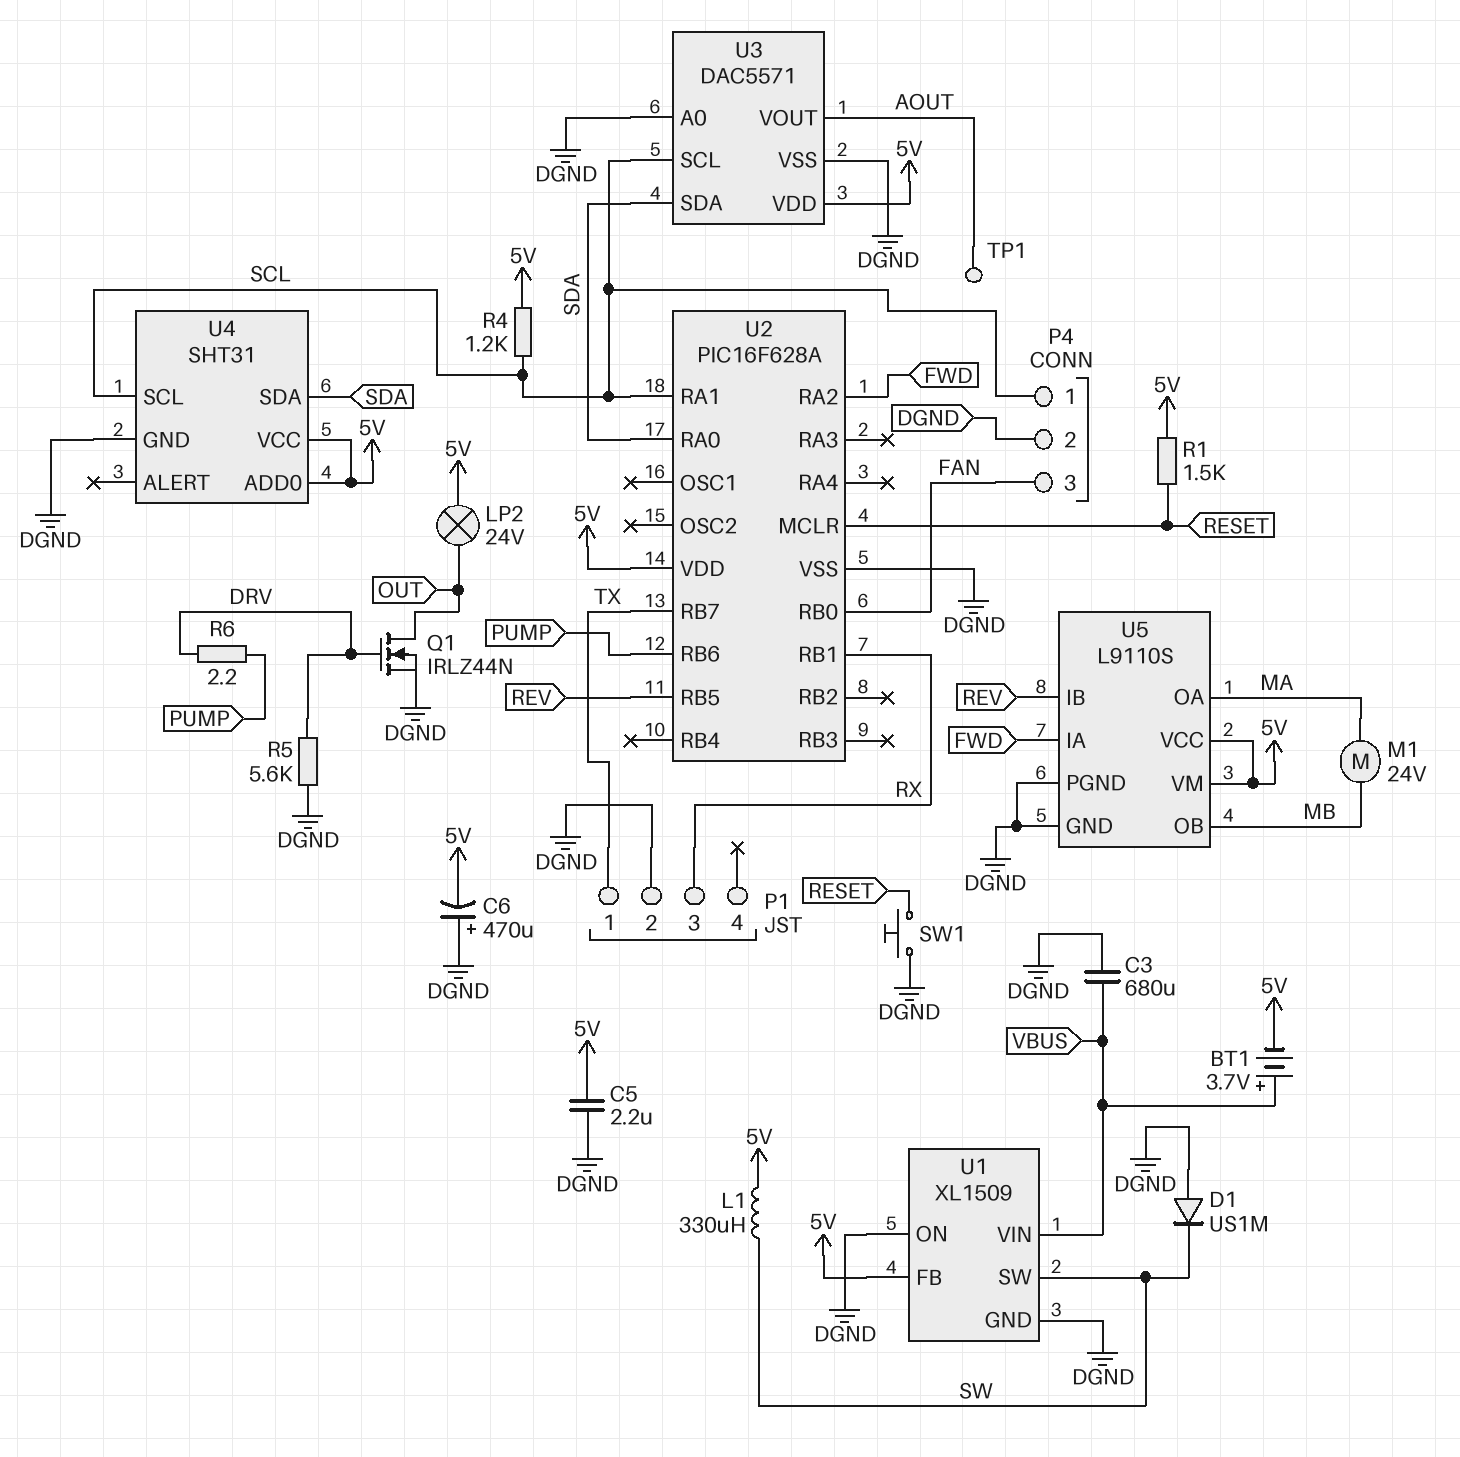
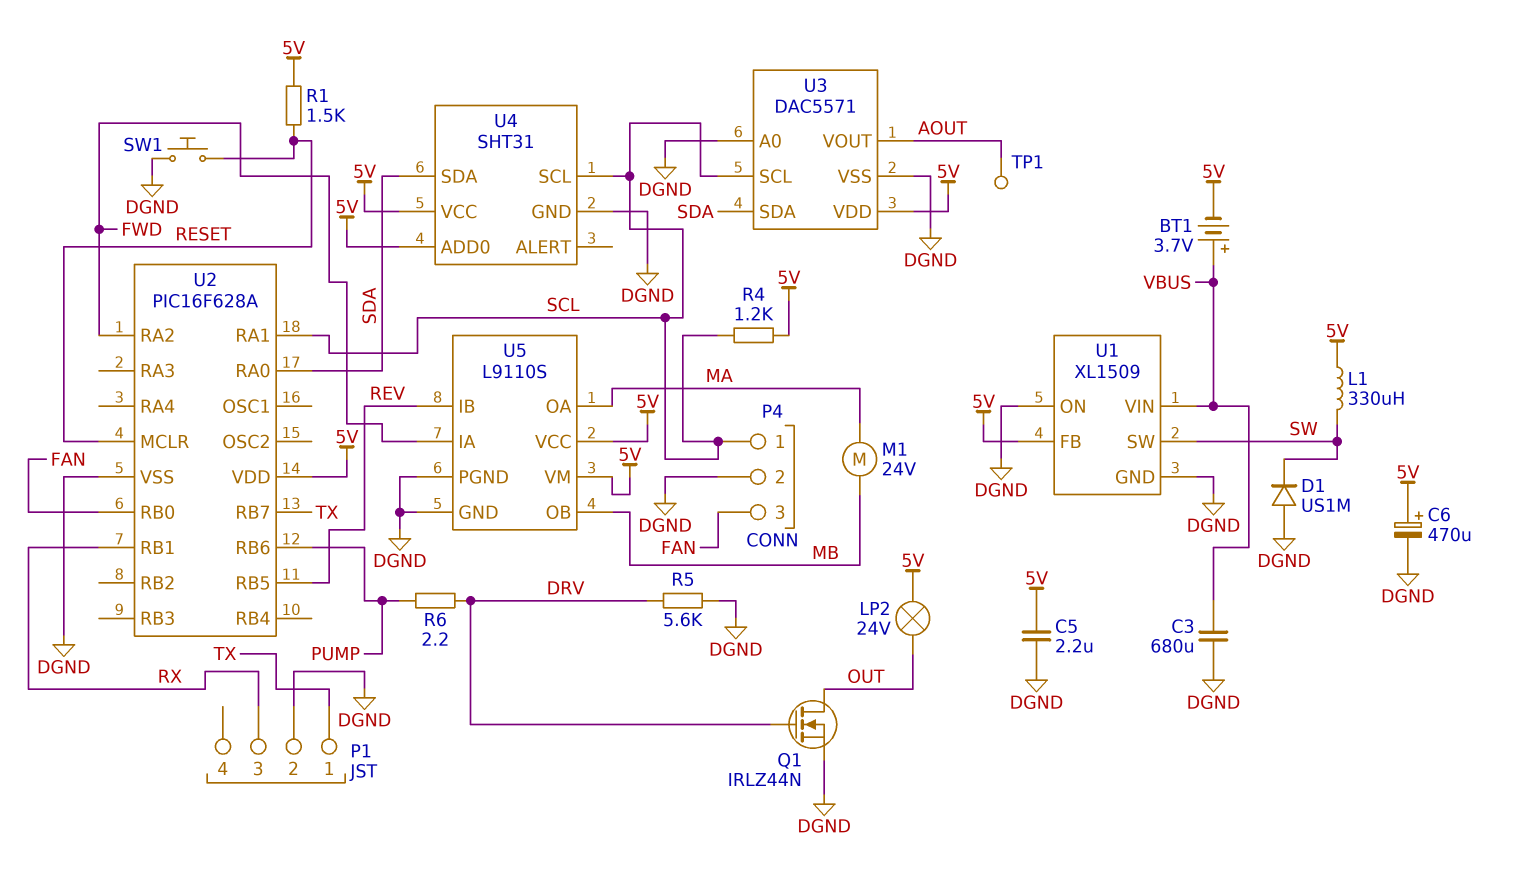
C6: 470uF (plus DGND, minus 5V) -> 470uF (plus 5V, minus DGND)

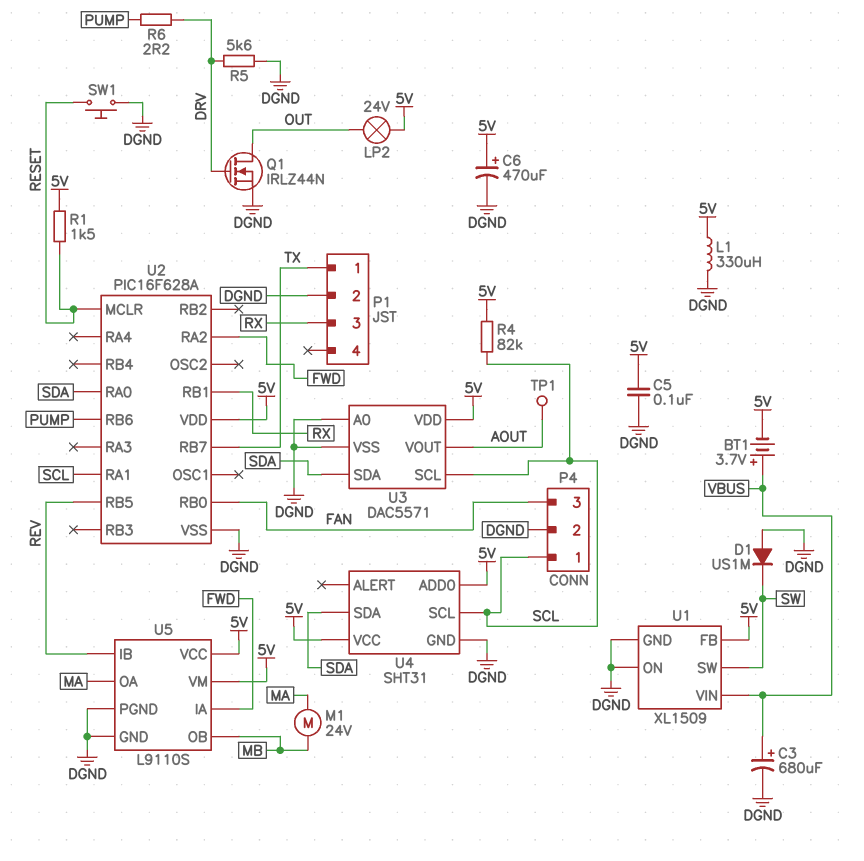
C3: 680uF (DGND, VBUS) -> 680uF (plus VBUS, minus DGND)
C5: 2.2uF (5V, DGND) -> 100nF (5V, DGND)
L1: 330uH (5V, SW) -> 330uH (5V, DGND)
R4: 1.2k (5V, SCL) -> 82k (5V, SCL)

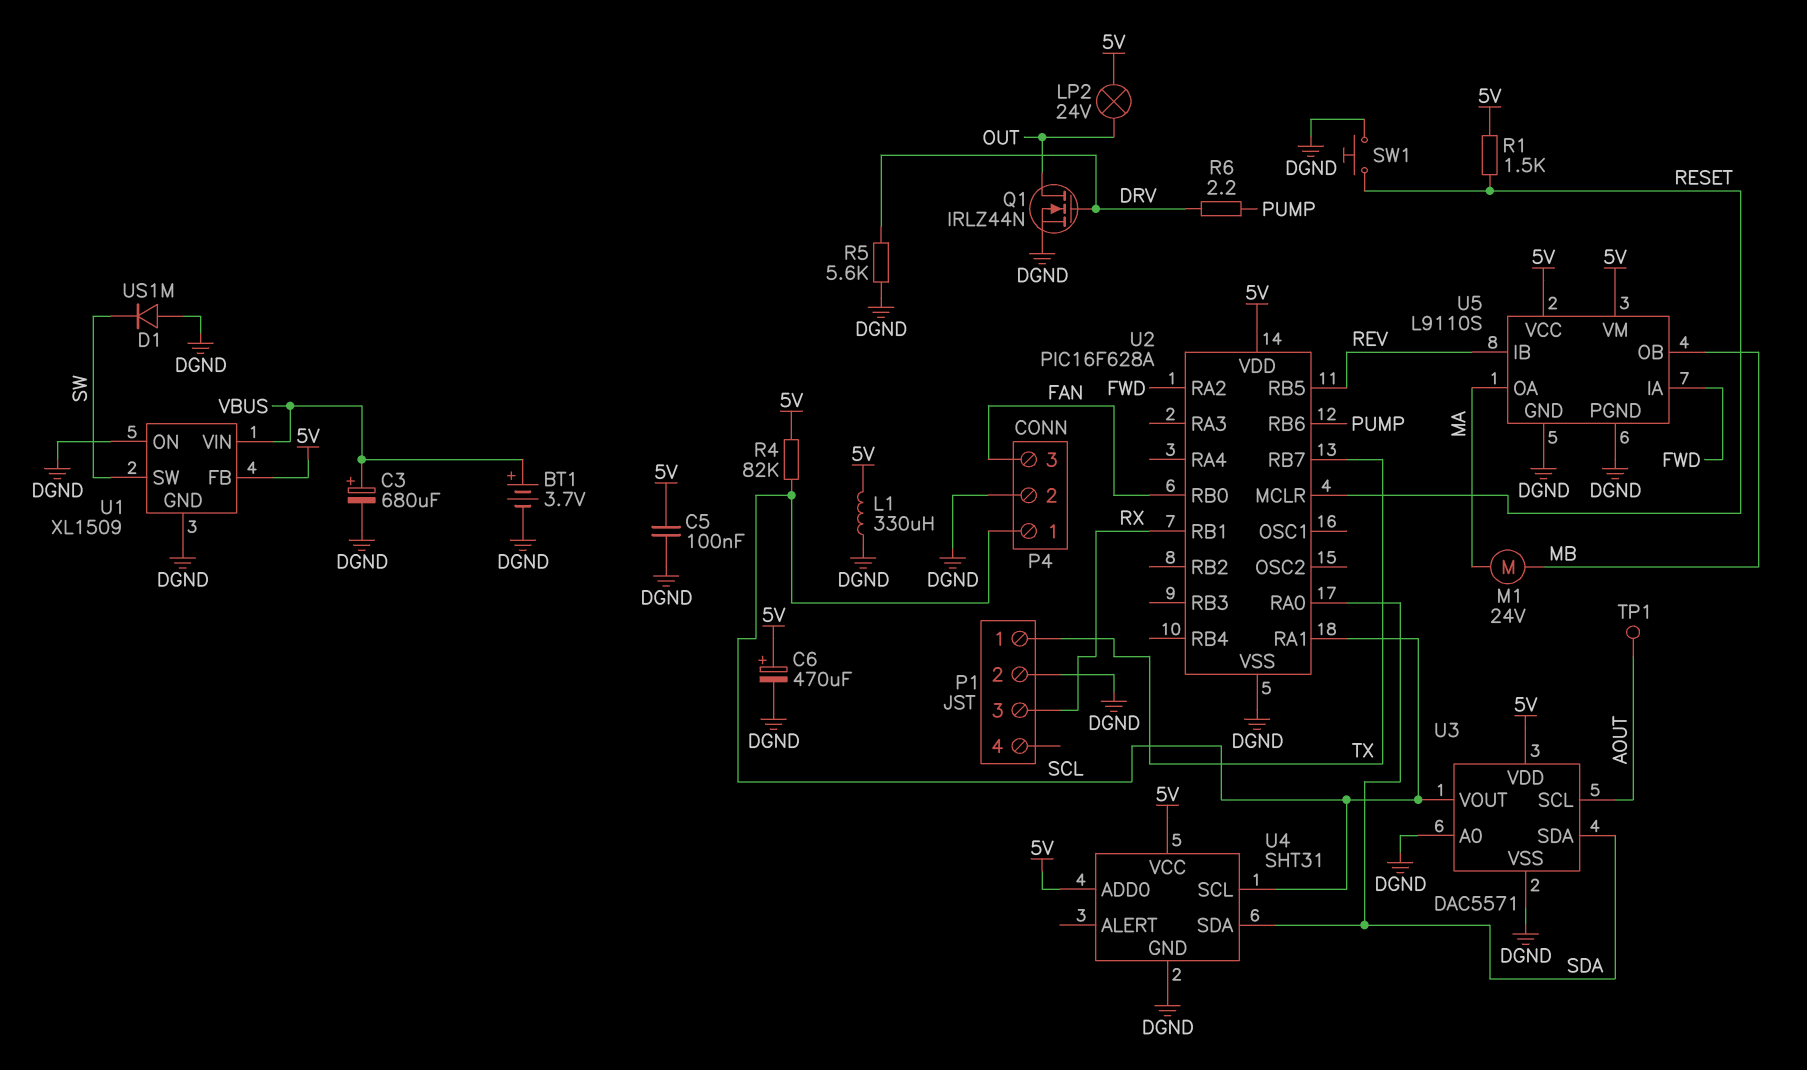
BT1: 3.7V (plus VBUS, minus 5V) -> 3.7V (plus VBUS, minus DGND)
U3 pin SCL: SCL -> AOUT
U3 pin VOUT: AOUT -> SCL

